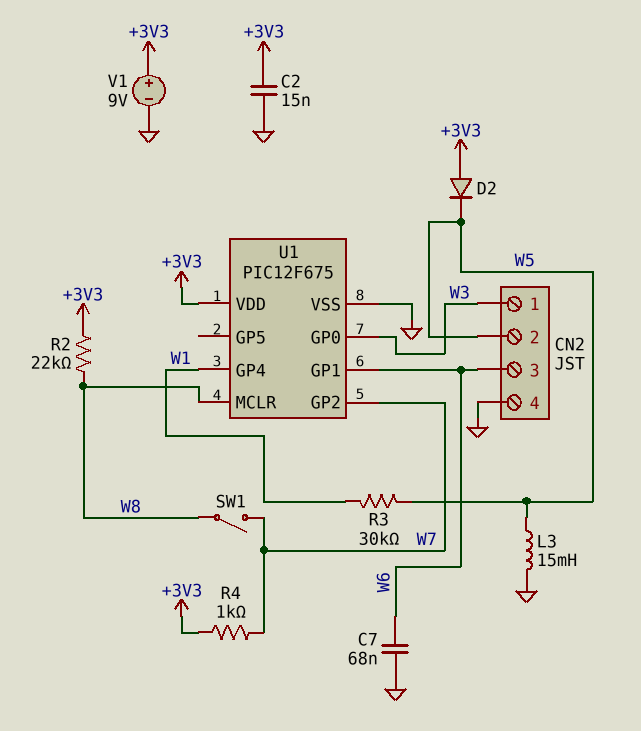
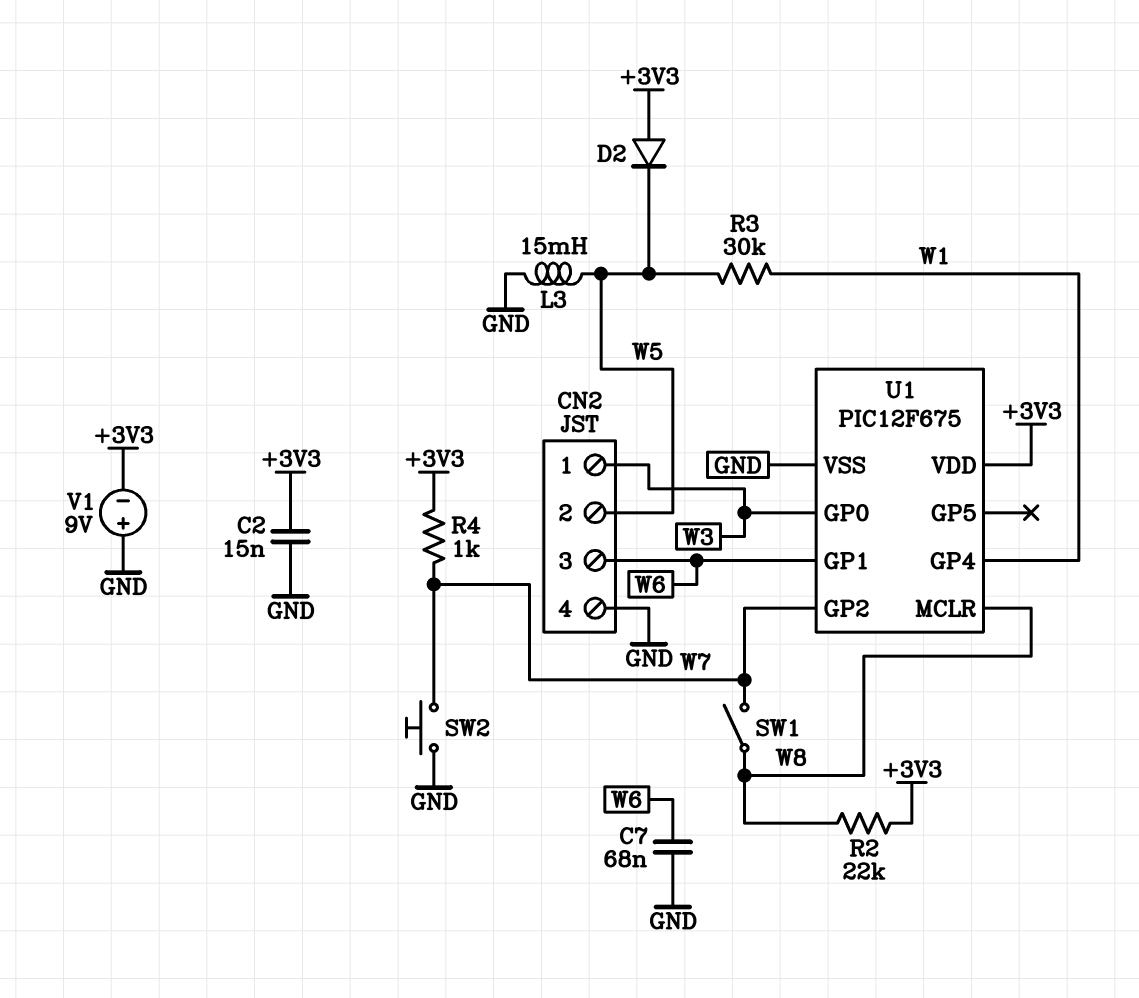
SW2: none -> button (GND, W7)
V1: 9V (plus +3V3, minus GND) -> 9V (plus GND, minus +3V3)

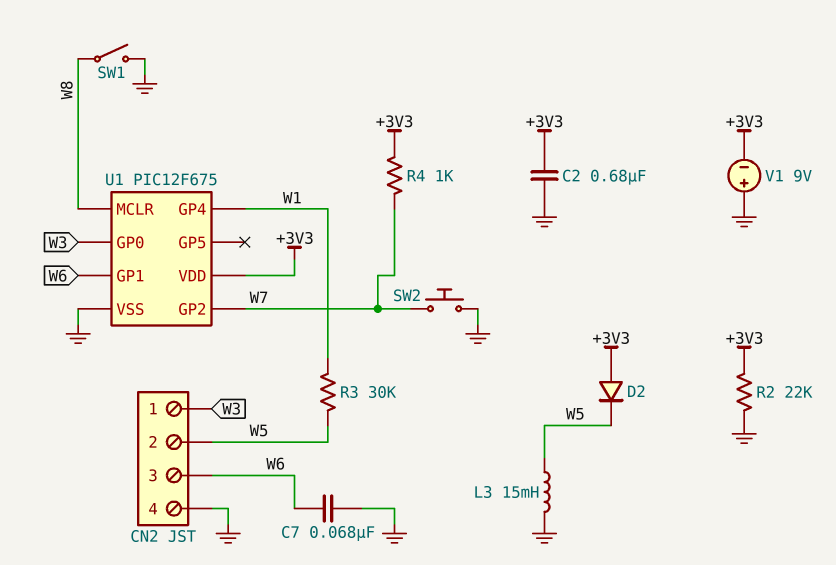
C2: 15nF (+3V3, GND) -> 680nF (+3V3, GND)
R2: 22k (+3V3, W8) -> 22k (+3V3, GND)
SW1: switch (W7, W8) -> switch (GND, W8)

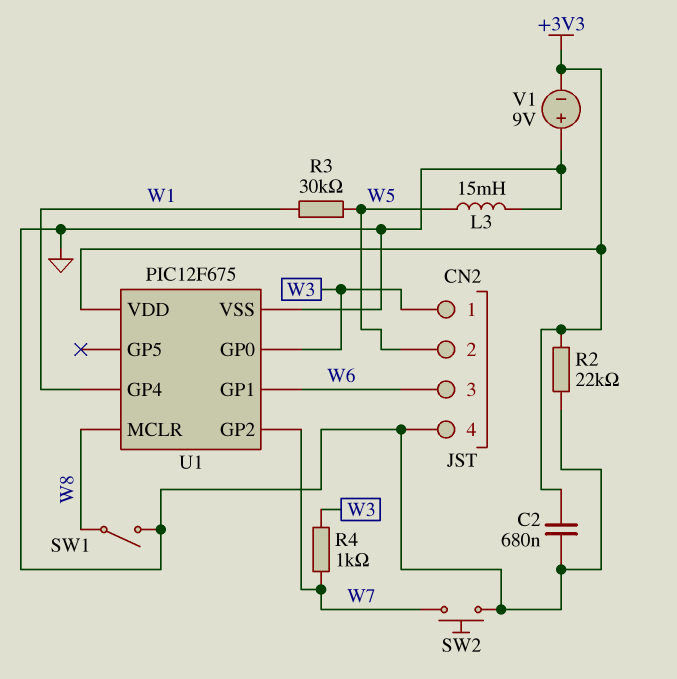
C7: 68nF (GND, W6) -> none
D2: diode (A +3V3, K W5) -> none
R4: 1k (+3V3, W7) -> 1k (W3, W7)

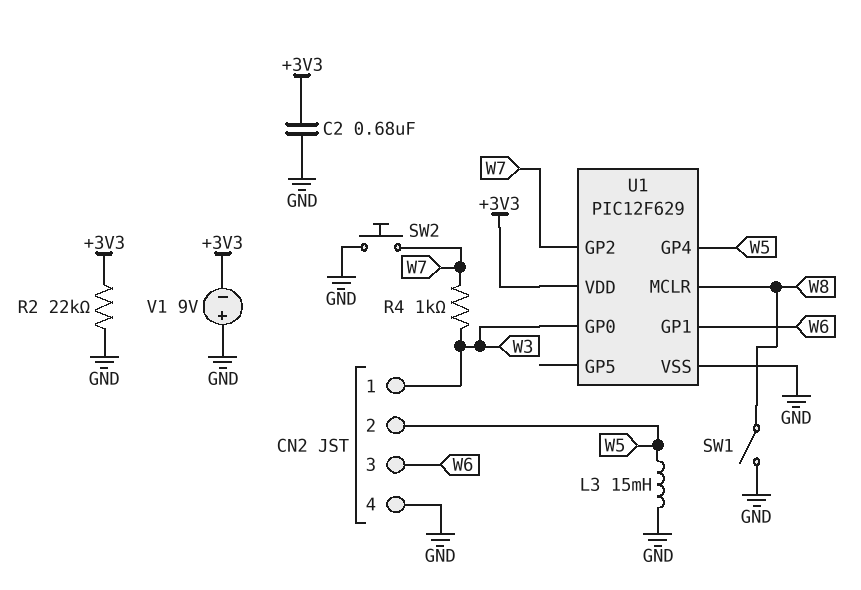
R3: 30k (W1, W5) -> none
U1: PIC12F675 -> PIC12F629
U1 pin GP4: W1 -> W5

